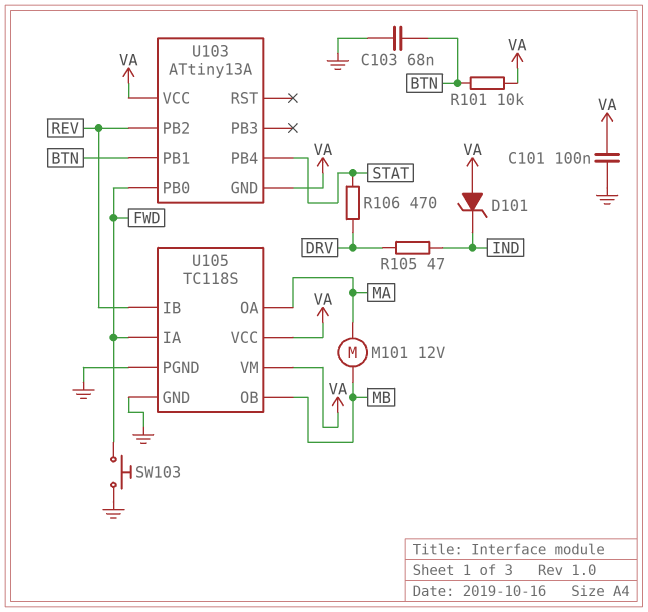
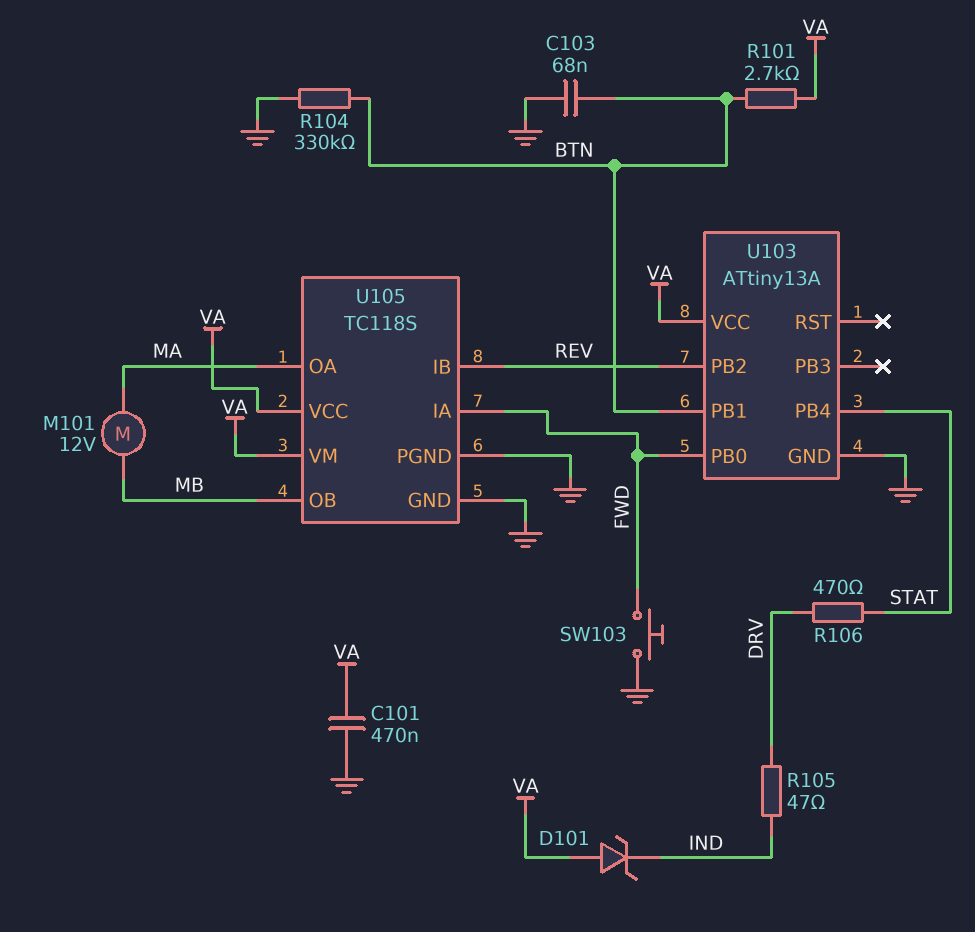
C101: 100nF (GND, VA) -> 470nF (GND, VA)
R101: 10k (BTN, VA) -> 2.7k (BTN, VA)
R104: none -> 330k (BTN, GND)
U103 pin GND: VA -> GND

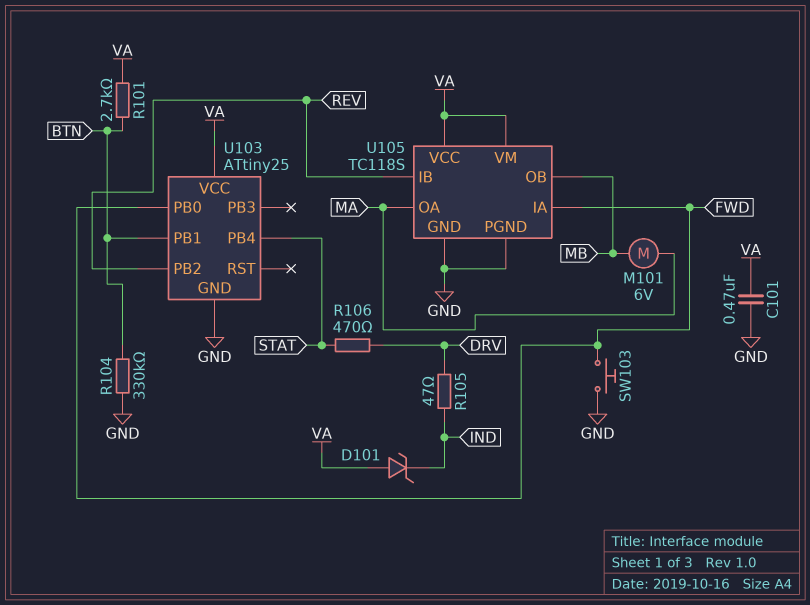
C103: 68nF (BTN, GND) -> none
M101: motor 12V (MA, MB) -> motor 6V (MA, MB)
U103: ATtiny13A -> ATtiny25

